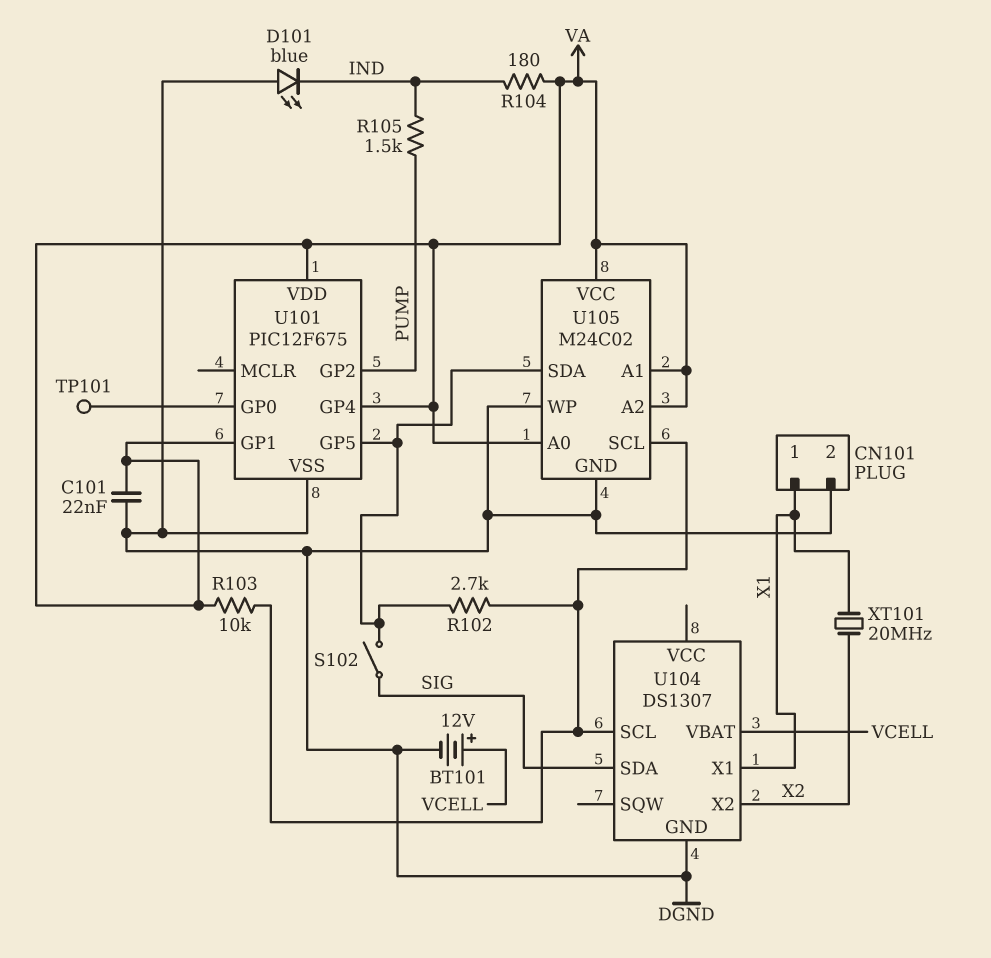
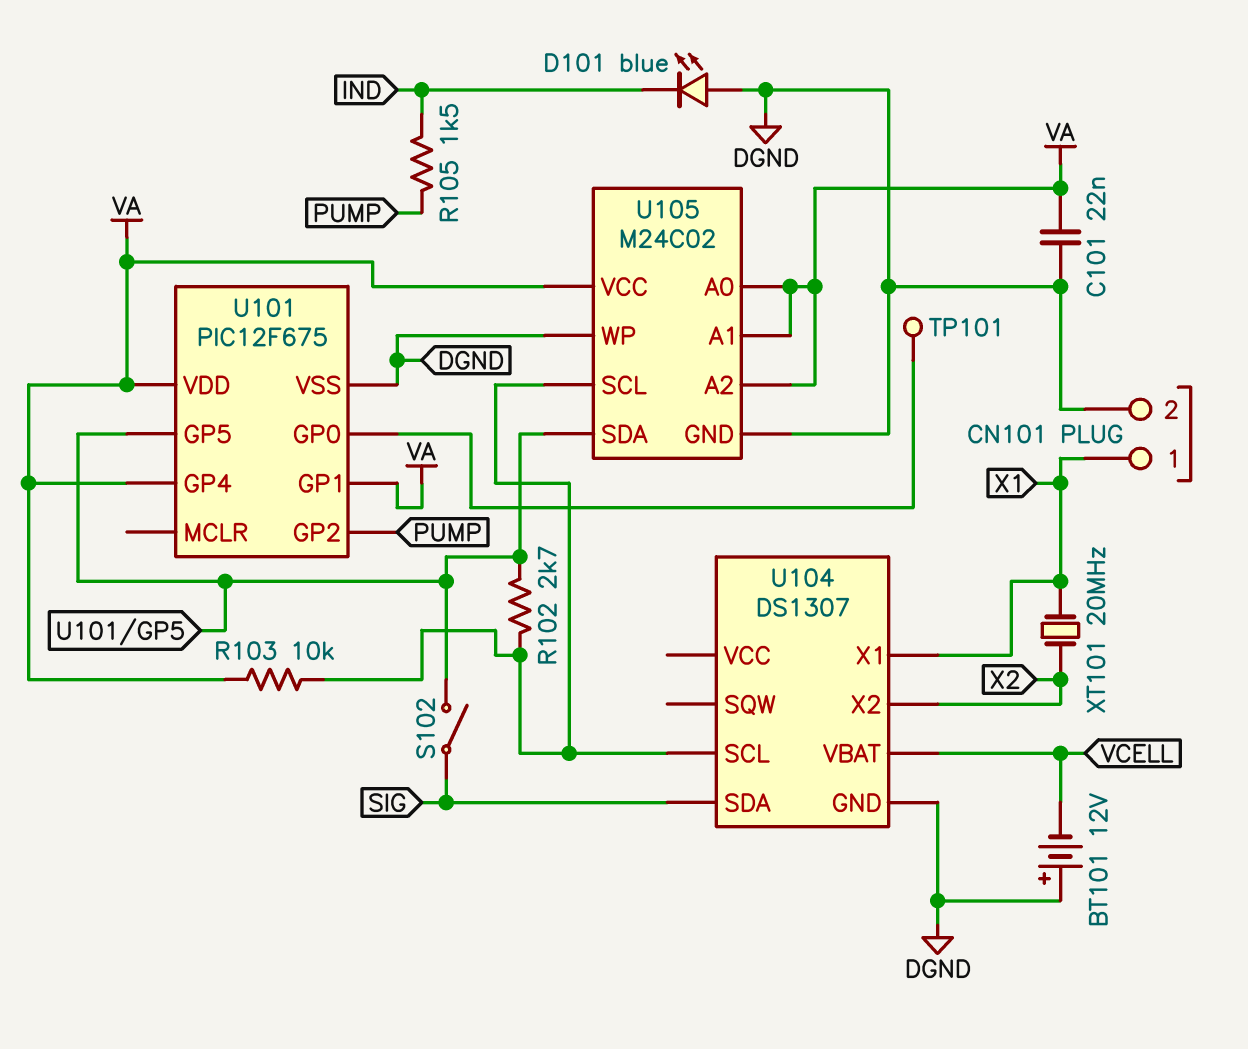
BT101: 12V (plus VCELL, minus DGND) -> 12V (plus DGND, minus VCELL)
R104: 180 (IND, VA) -> none

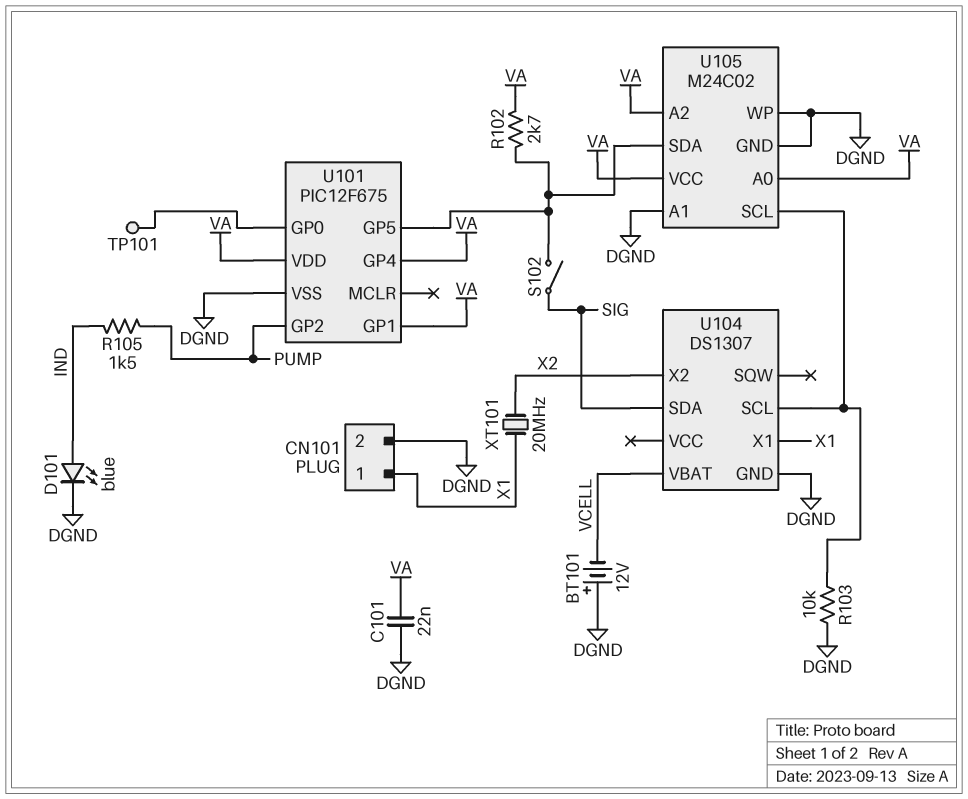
D101: LED blue (A DGND, K IND) -> LED blue (A IND, K DGND)
R102: 2.7k (U101/GP5, U104/SCL) -> 2.7k (U101/GP5, VA)
R103: 10k (U104/SCL, VA) -> 10k (DGND, U104/SCL)
U105 pin A1: VA -> DGND

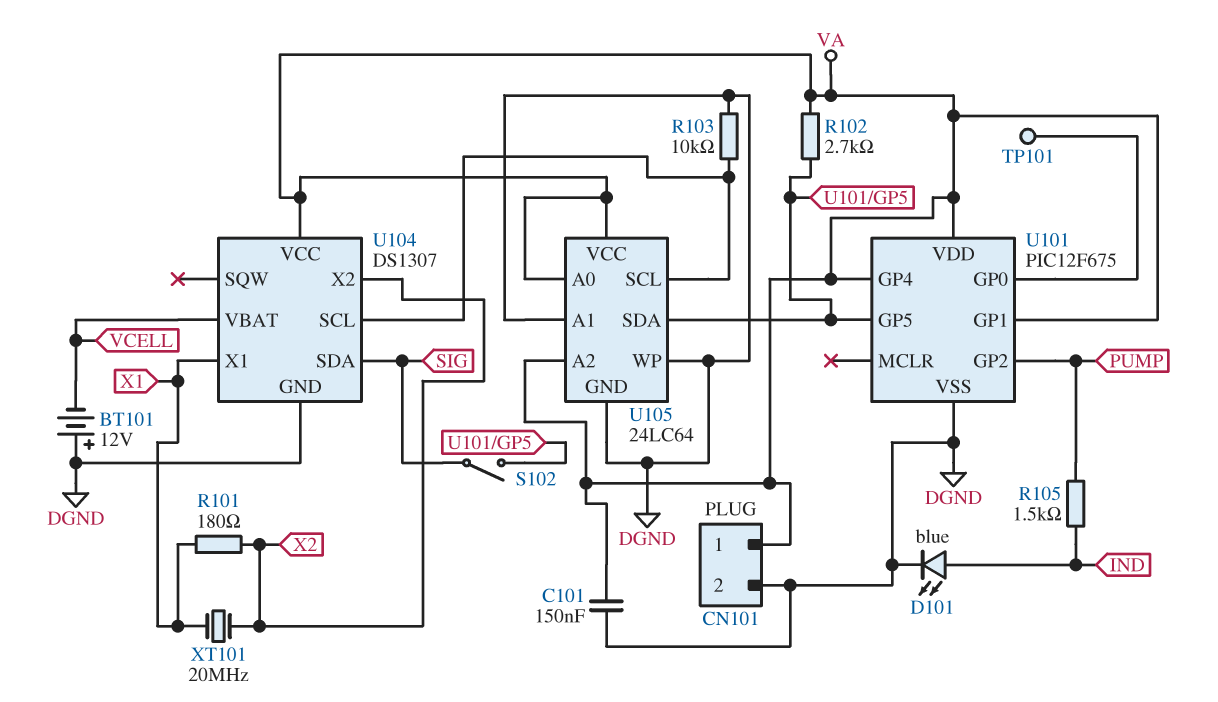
C101: 22nF (DGND, VA) -> 150nF (DGND, VA)
CN101 pin 1: X1 -> VA
R101: none -> 180 (X1, X2)
U104 pin VCC: none -> VA
U105: M24C02 -> 24LC64

